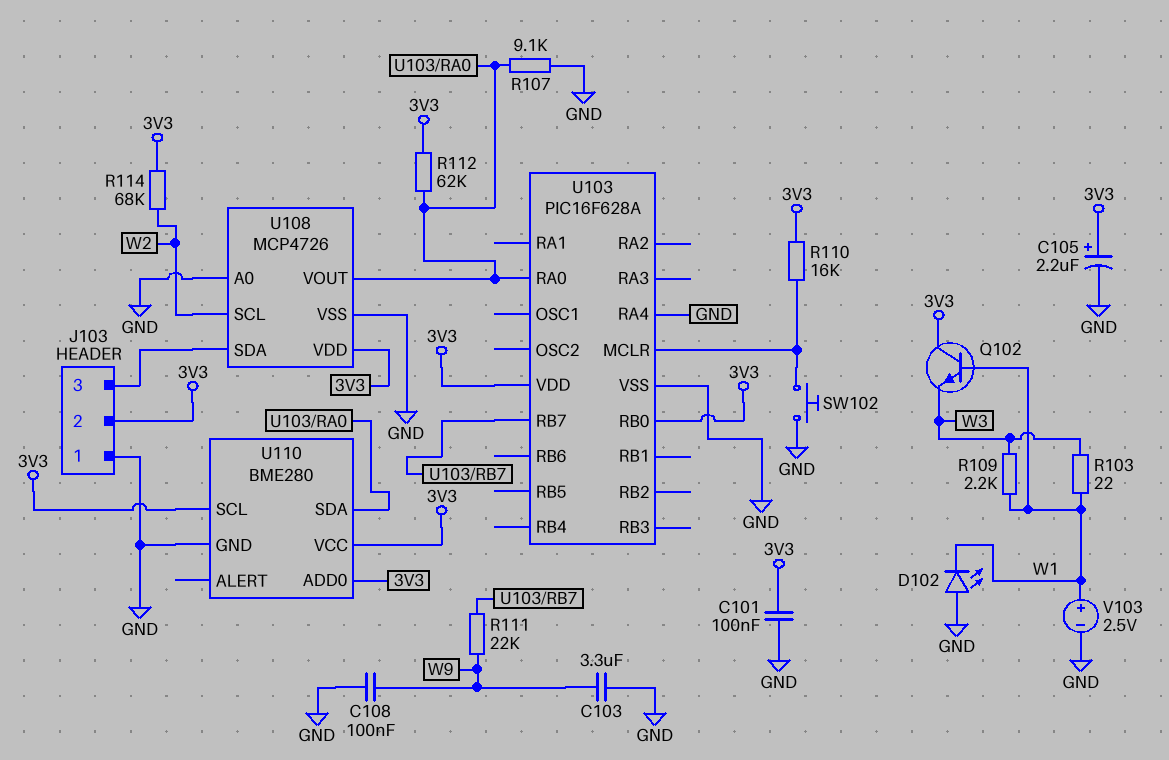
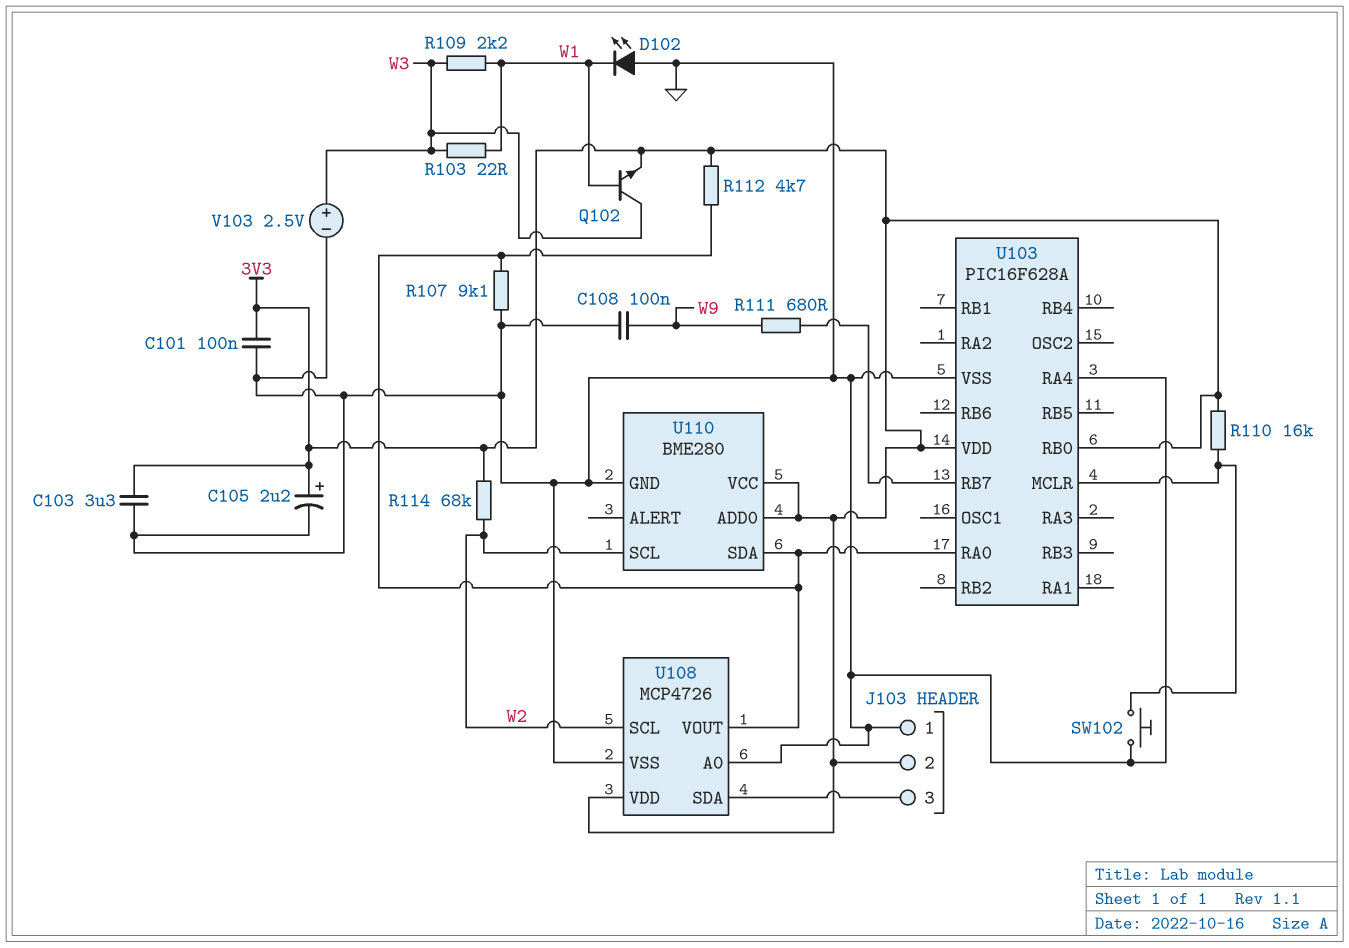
C103: 3.3uF (GND, W9) -> 3.3uF (3V3, GND)
Q102: NPN (B W1, C 3V3, E W3) -> NPN (B W1, C W3, E 3V3)
R111: 22k (U103/RB7, W9) -> 680 (U103/RB7, W9)
R112: 62k (3V3, U103/RA0) -> 4.7k (3V3, U103/RA0)
U110 pin SCL: 3V3 -> W2
V103: 2.5V (plus W1, minus GND) -> 2.5V (plus W3, minus GND)

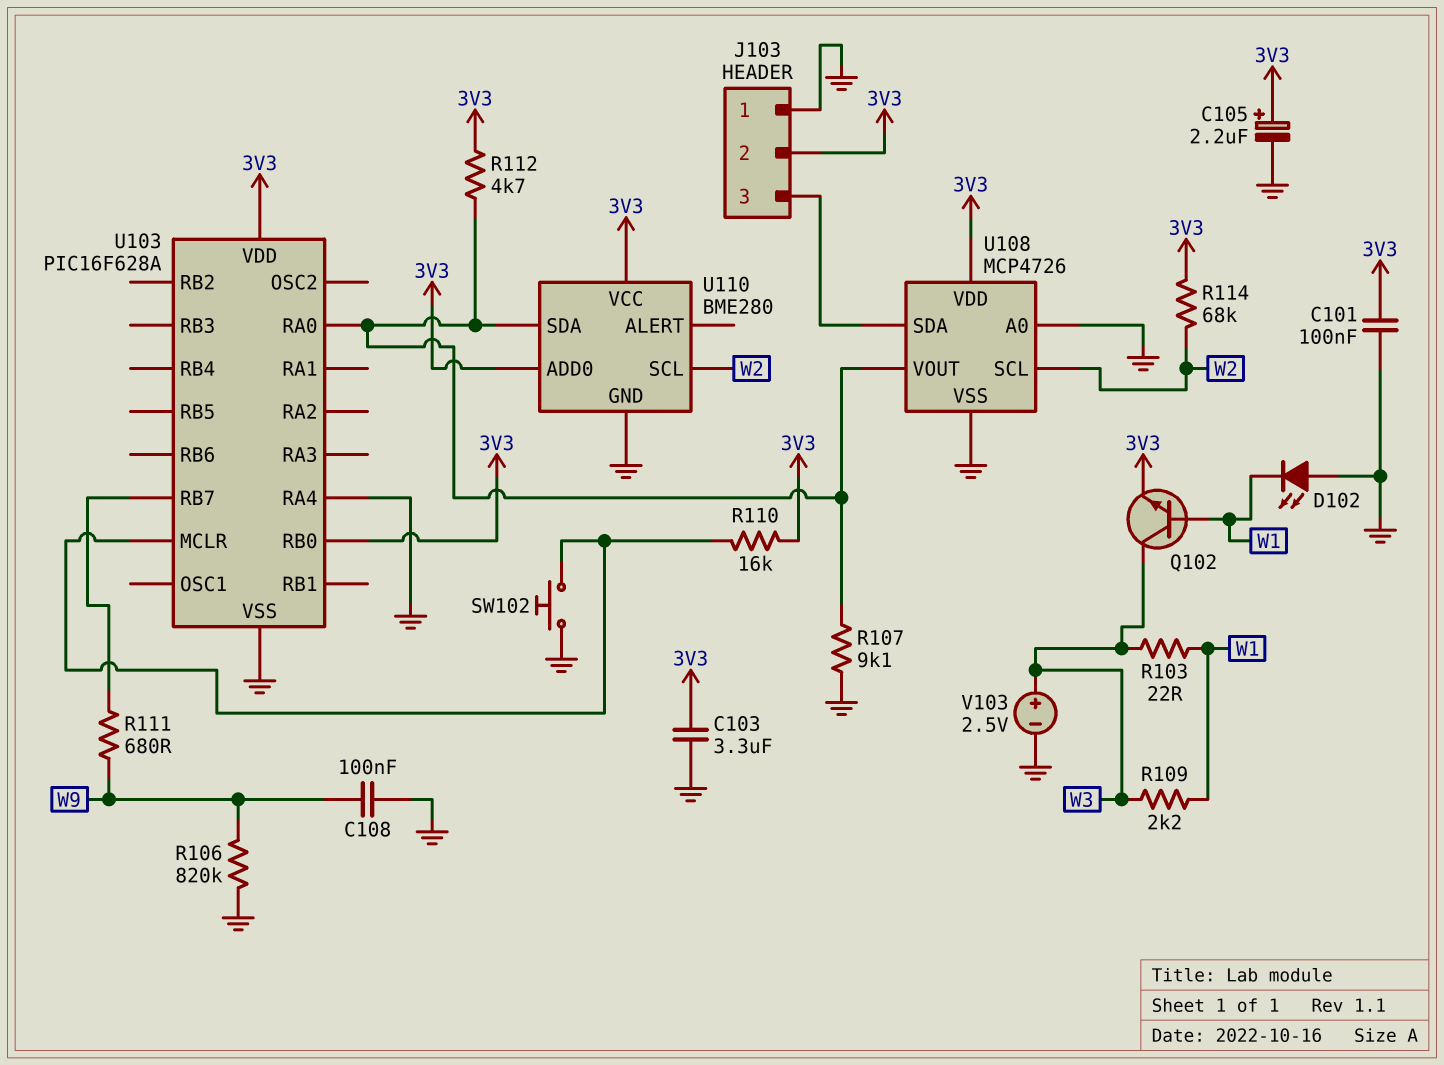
R106: none -> 820k (GND, W9)

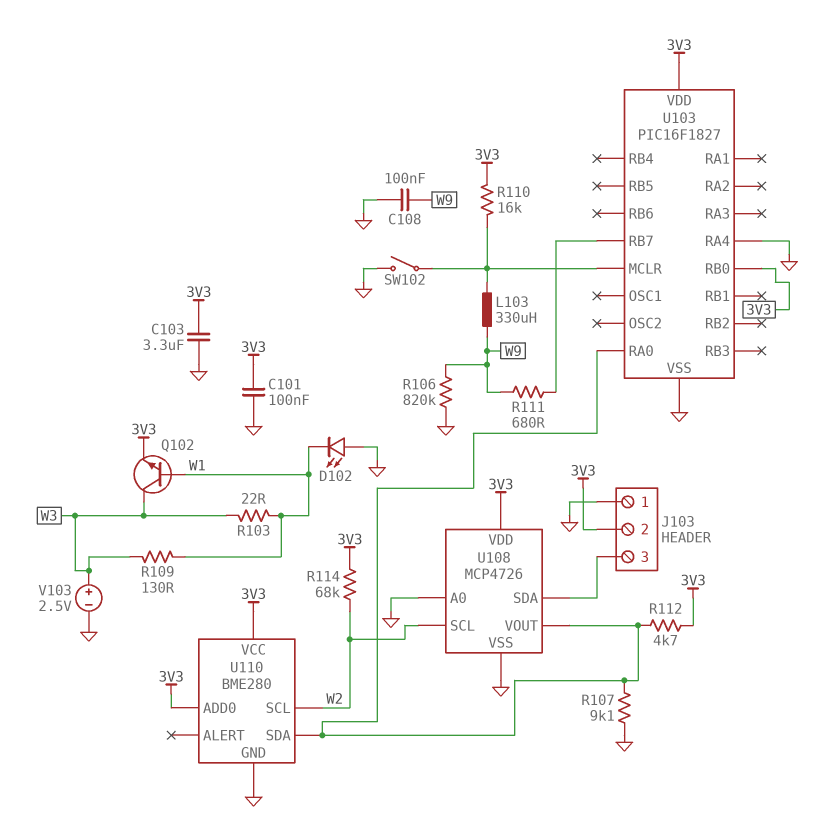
C105: 2.2uF (plus 3V3, minus GND) -> none
L103: none -> 330uH (U103/MCLR, W9)
R109: 2.2k (W1, W3) -> 130 (W1, W3)
SW102: button (GND, U103/MCLR) -> switch (GND, U103/MCLR)
U103: PIC16F628A -> PIC16F1827

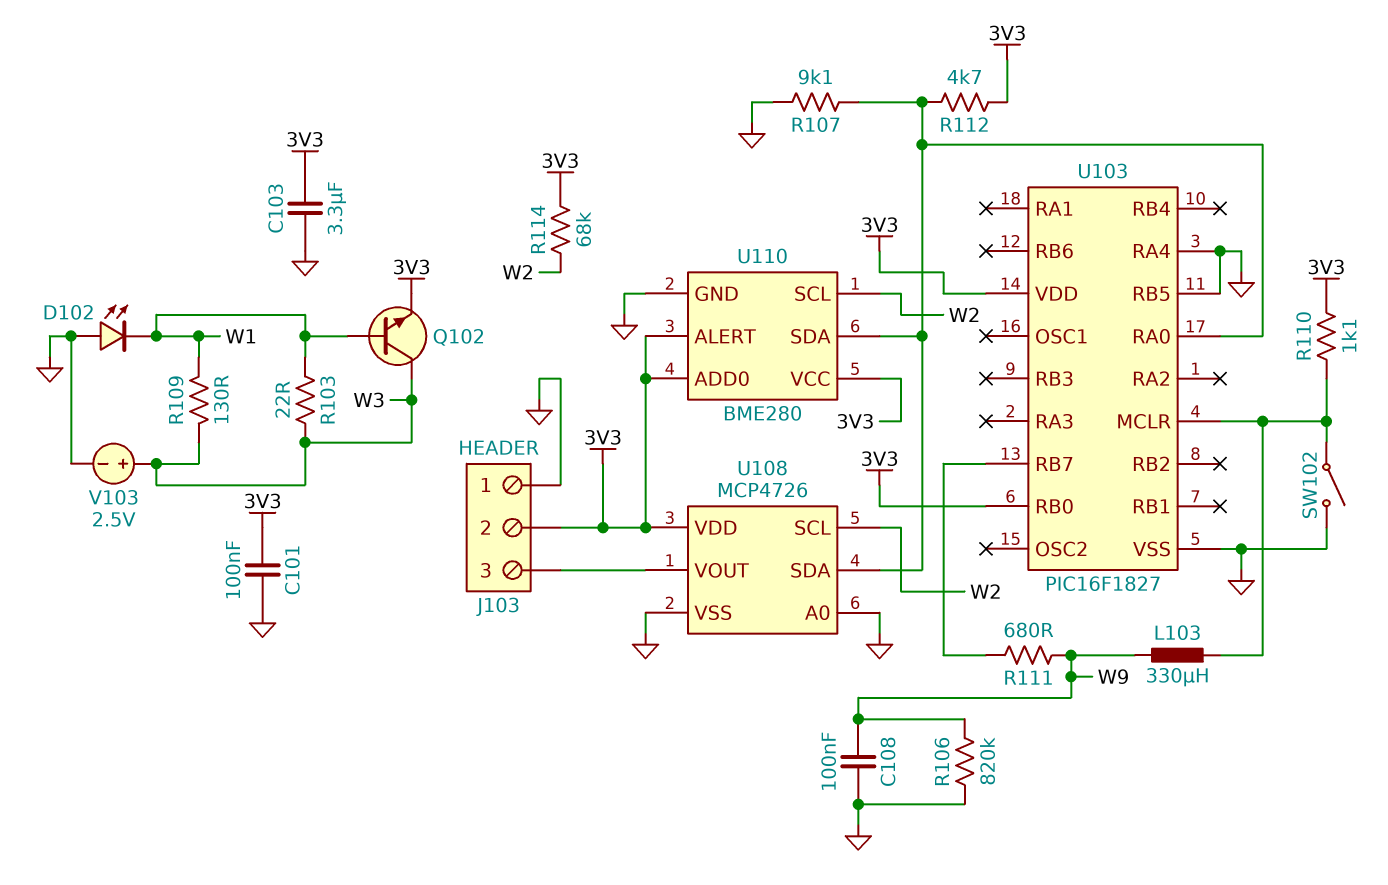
R110: 16k (3V3, U103/MCLR) -> 1.1k (3V3, U103/MCLR)
U103 pin RB5: none -> GND
U108 pin SDA: J103/3 -> U103/RA0
U108 pin VOUT: U103/RA0 -> J103/3
U110 pin ALERT: none -> 3V3

